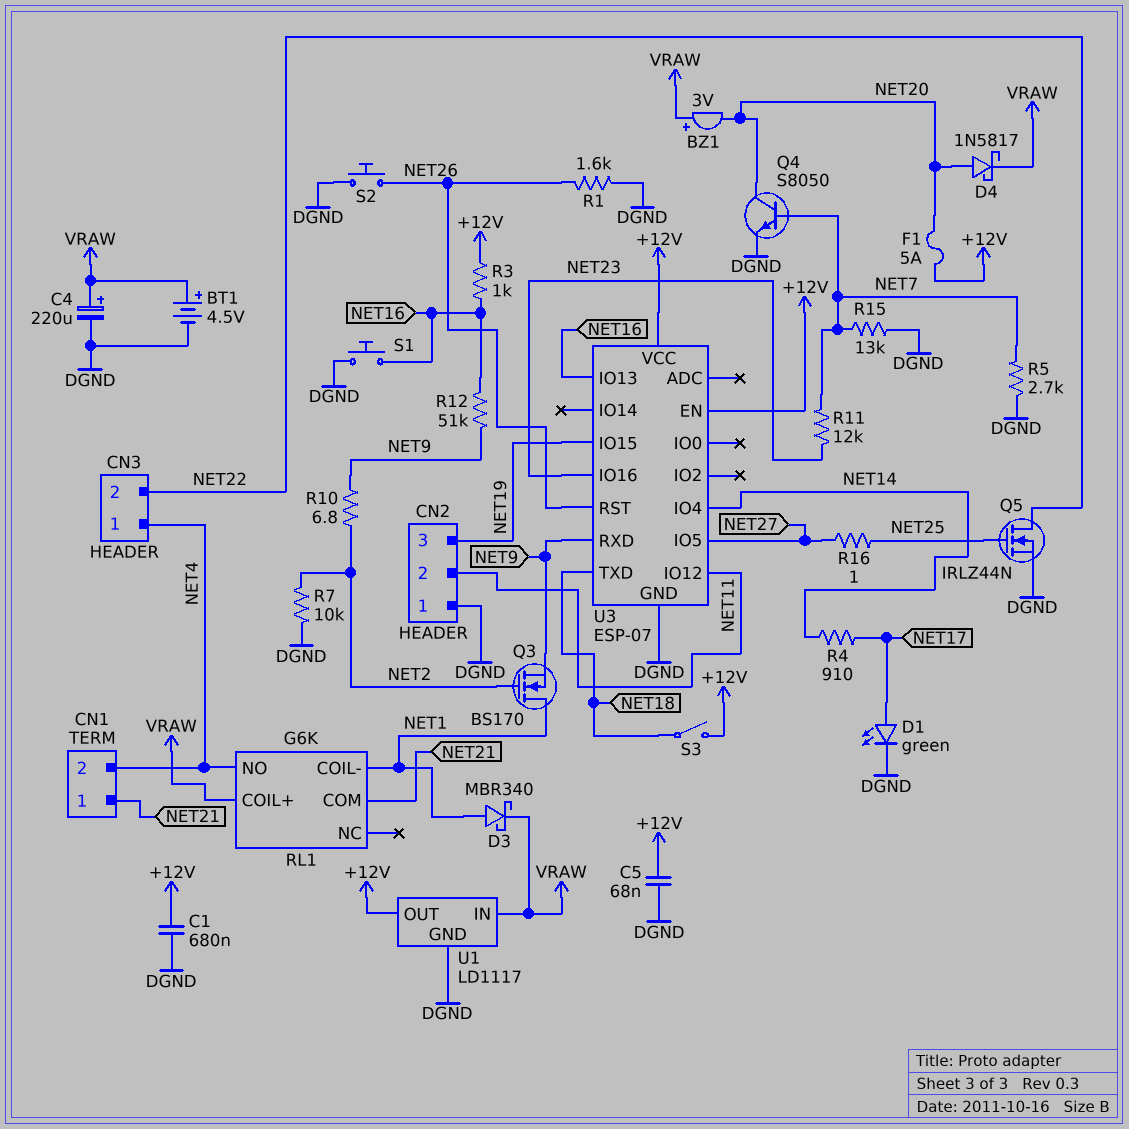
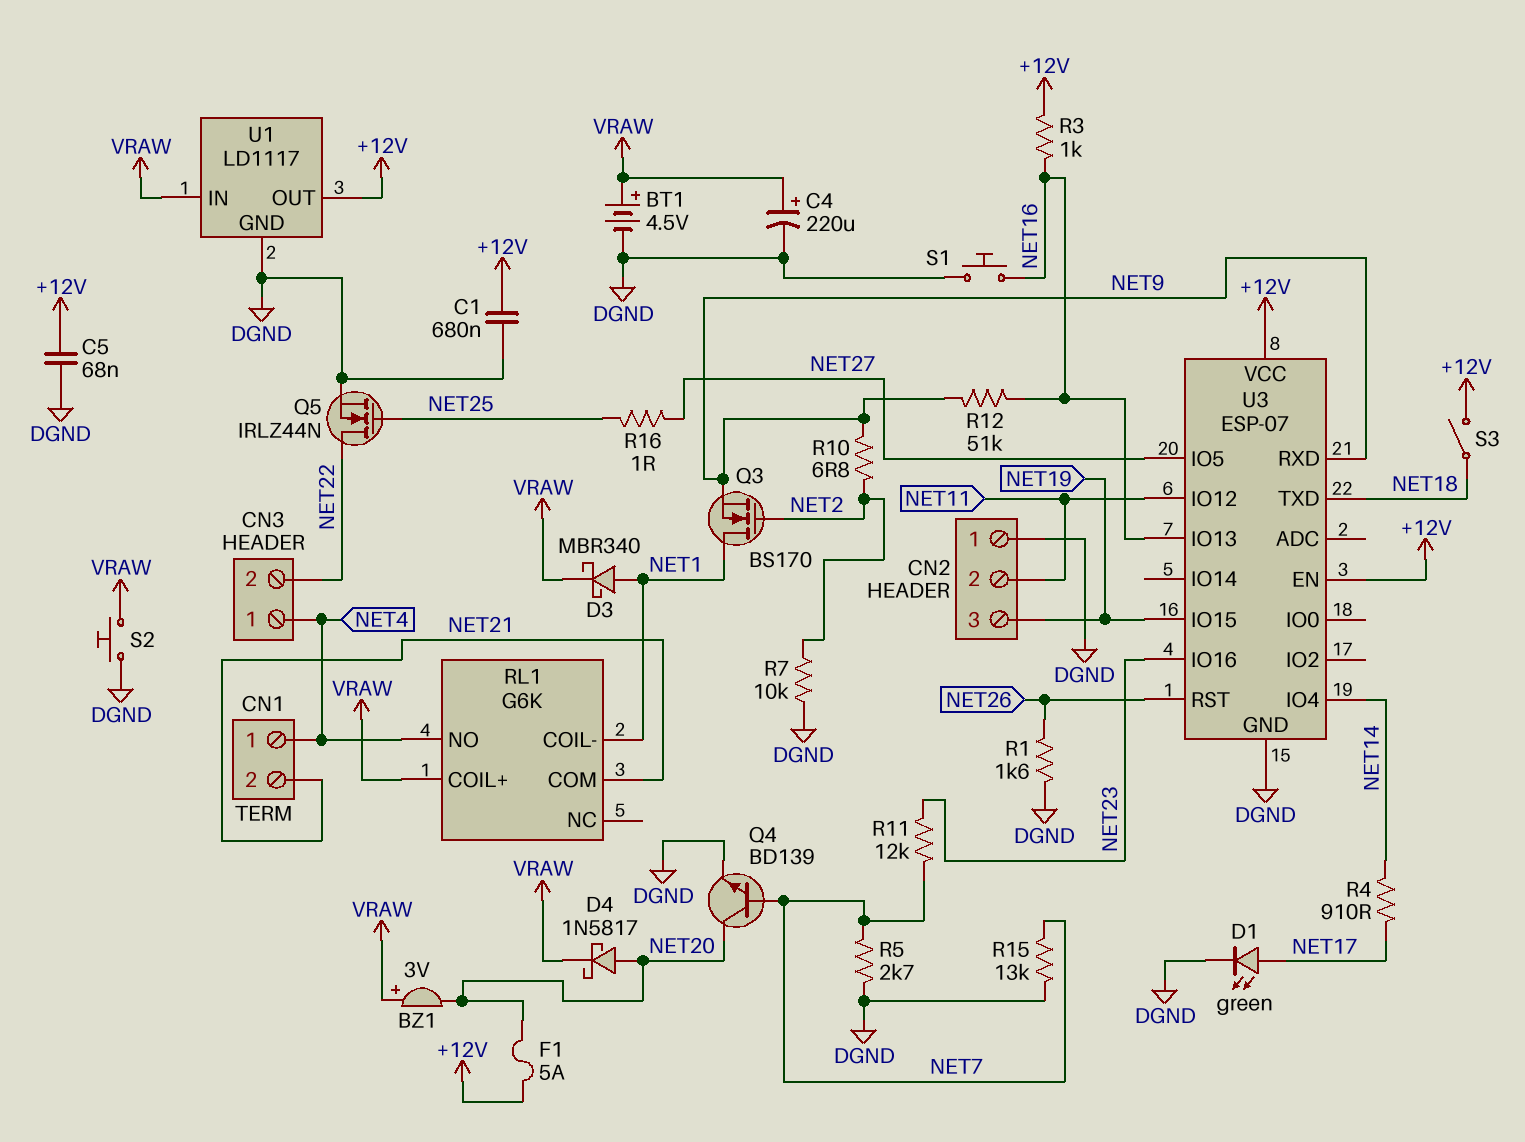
CN1 pin 1: NET21 -> NET4
CN1 pin 2: NET4 -> NET21
Q4: NPN S8050 (B NET7, C NET20, E DGND) -> NPN BD139 (B NET7, C NET20, E DGND)
S2: button (DGND, NET26) -> button (DGND, VRAW)

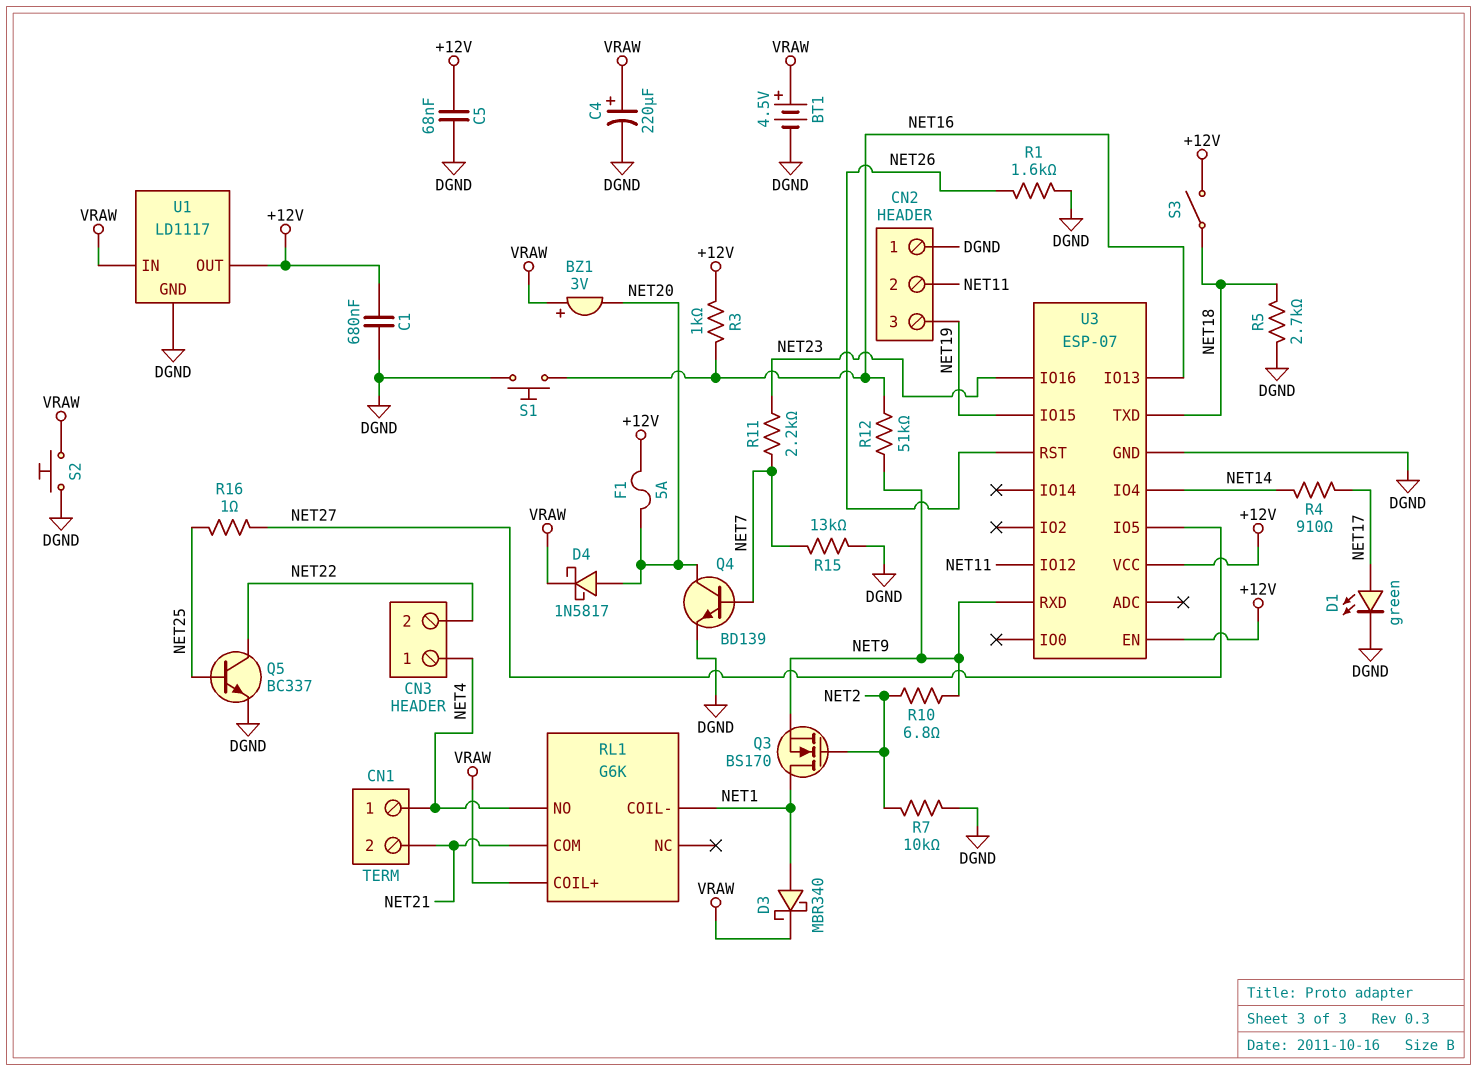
Q5: NMOS IRLZ44N (G NET25, D NET22, S DGND) -> NPN BC337 (B NET25, C NET22, E DGND)
R5: 2.7k (DGND, NET7) -> 2.7k (DGND, NET18)
R11: 12k (NET7, NET23) -> 2.2k (NET7, NET23)

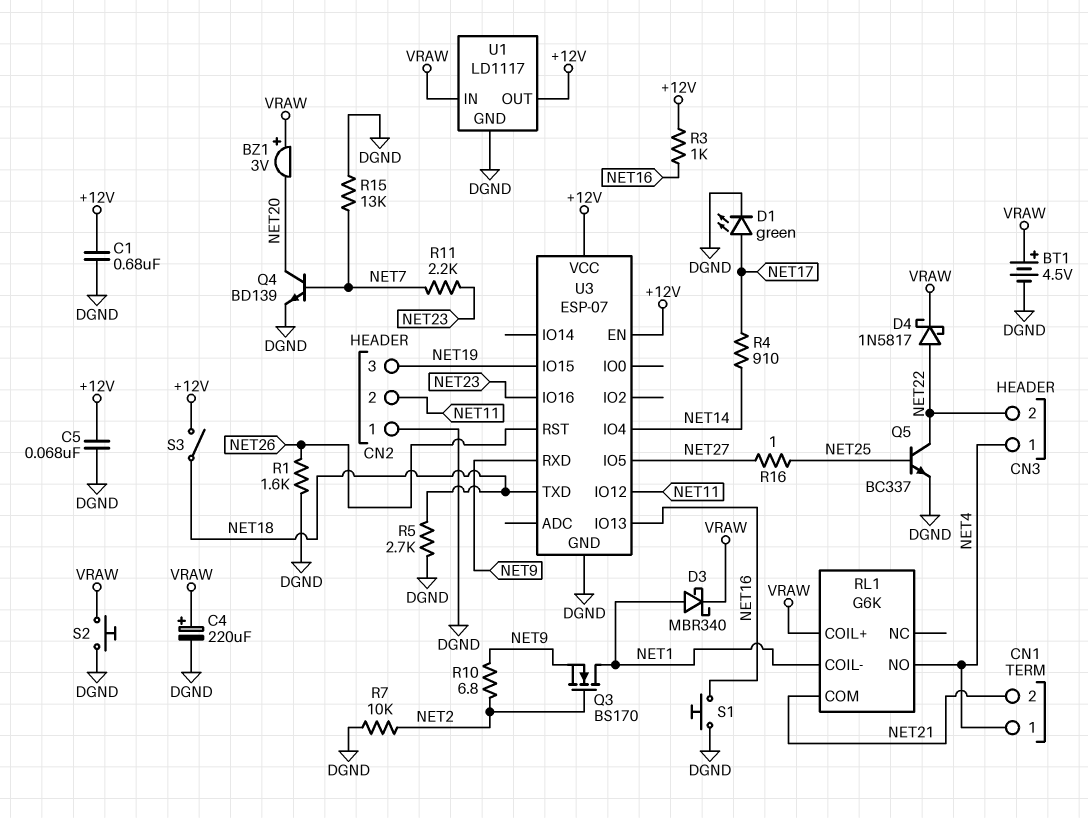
D4: schottky 1N5817 (A NET20, K VRAW) -> schottky 1N5817 (A NET22, K VRAW)
F1: 5A (+12V, NET20) -> none
R12: 51k (NET9, NET16) -> none

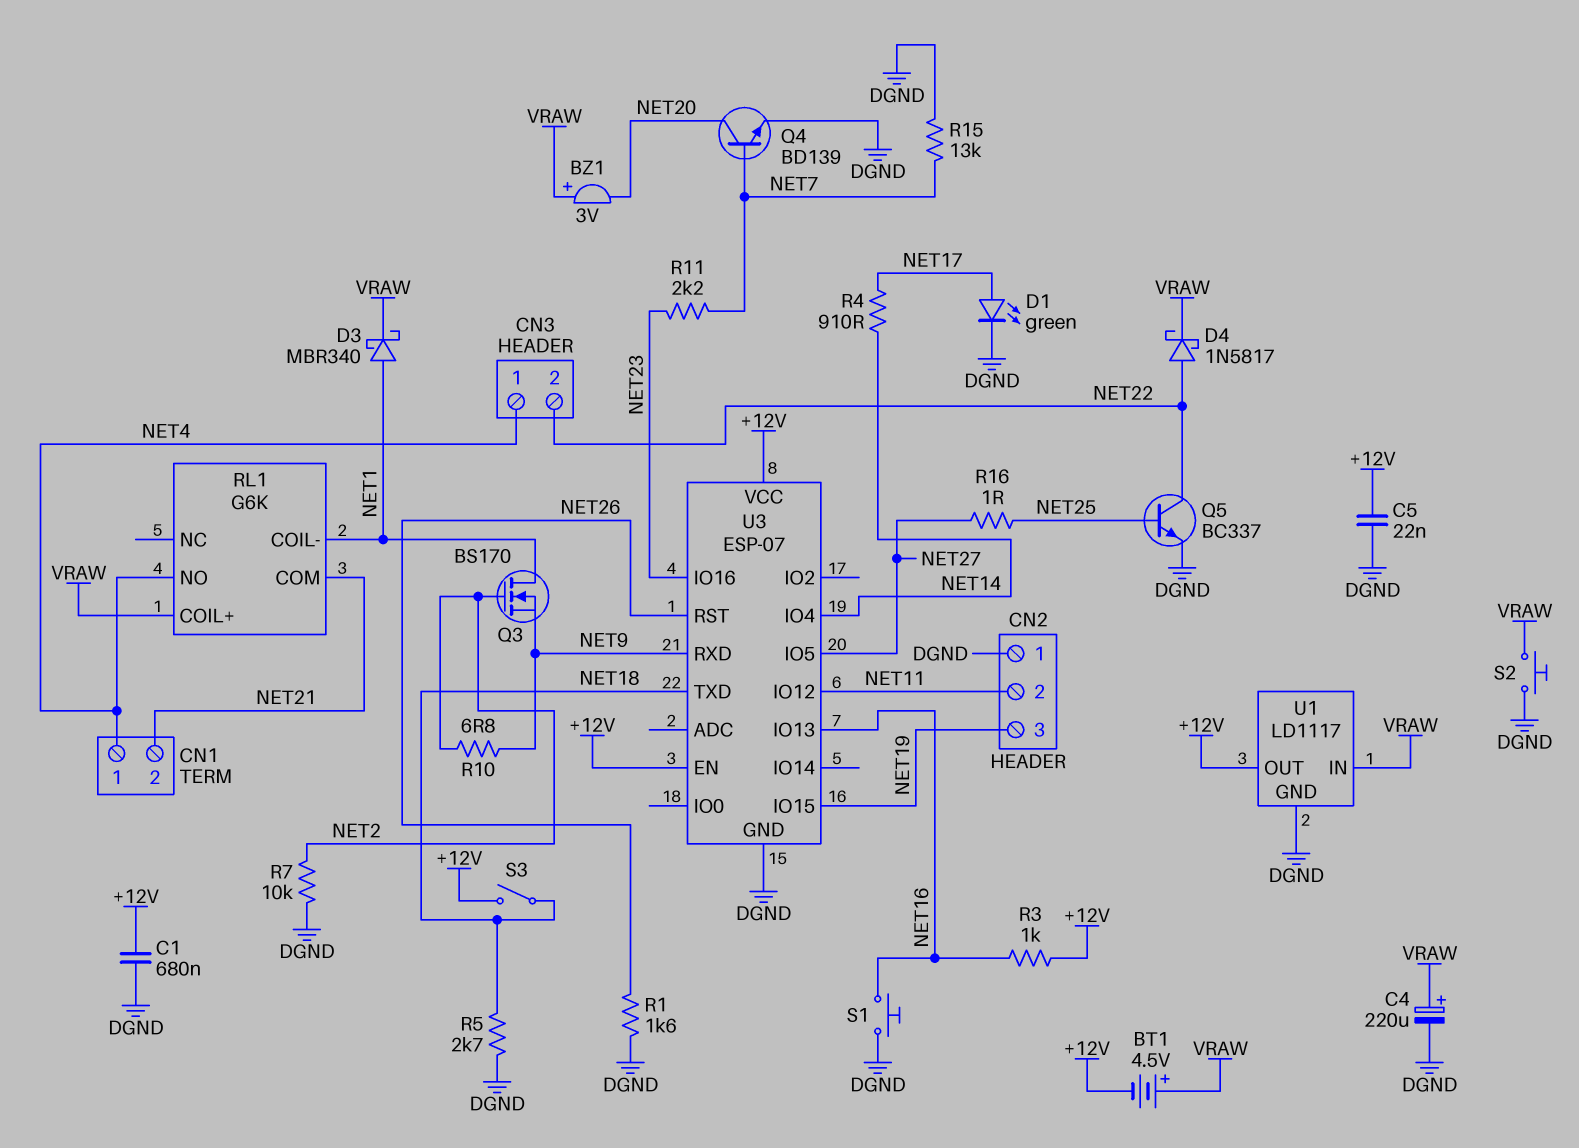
BT1: 4.5V (plus VRAW, minus DGND) -> 4.5V (plus VRAW, minus +12V)
C5: 68nF (+12V, DGND) -> 22nF (+12V, DGND)

